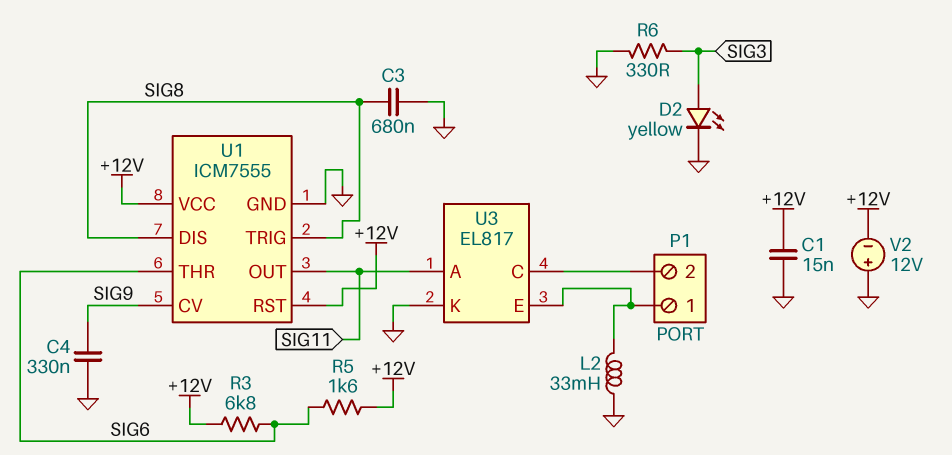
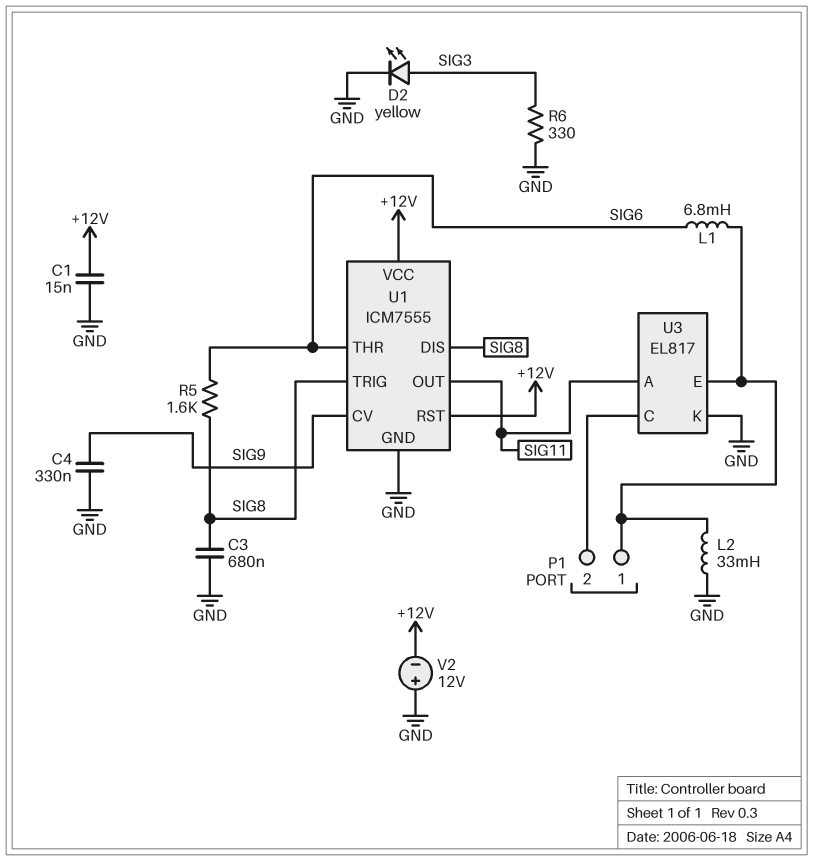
L1: none -> 6.8mH (P1/1, SIG6)
R3: 6.8k (+12V, SIG6) -> none
R5: 1.6k (+12V, SIG6) -> 1.6k (SIG6, SIG8)

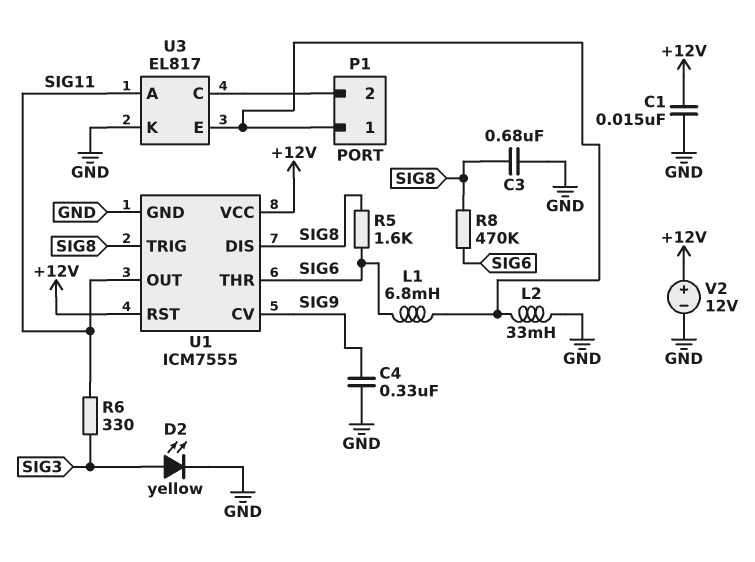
R6: 330 (GND, SIG3) -> 330 (SIG3, SIG11)
R8: none -> 470k (SIG6, SIG8)
V2: 12V (plus GND, minus +12V) -> 12V (plus +12V, minus GND)

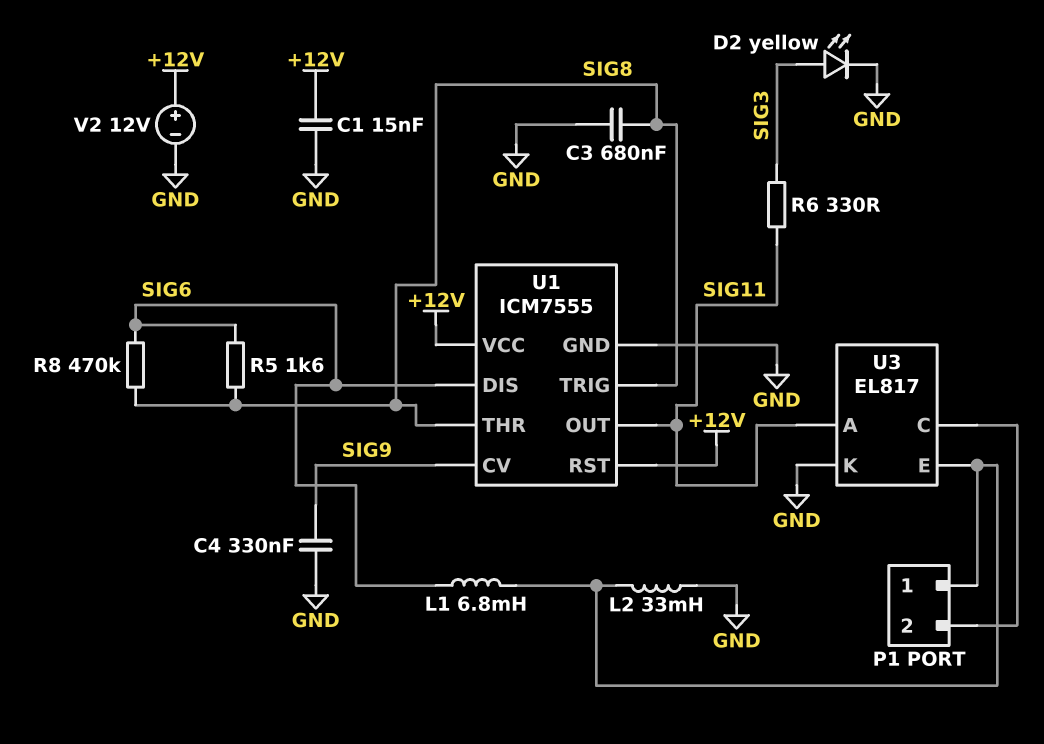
U1 pin DIS: SIG8 -> SIG6
U1 pin THR: SIG6 -> SIG8

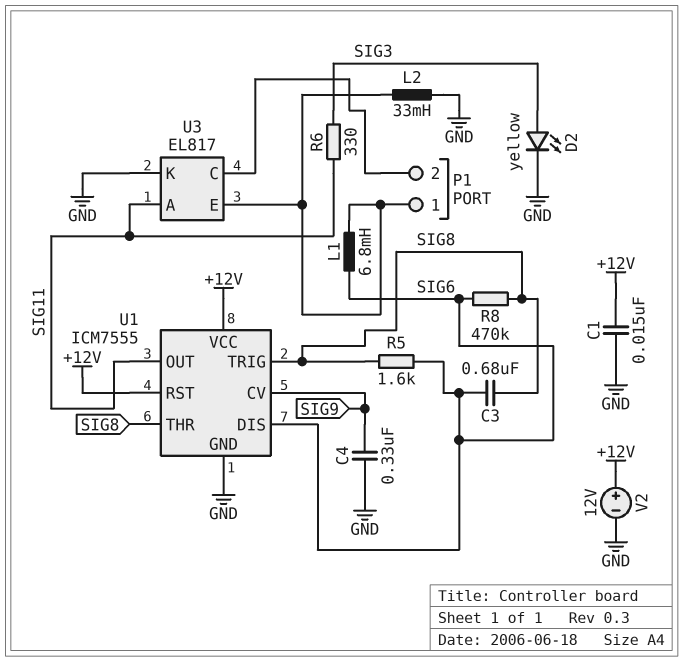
C3: 680nF (GND, SIG8) -> 680nF (SIG6, SIG8)

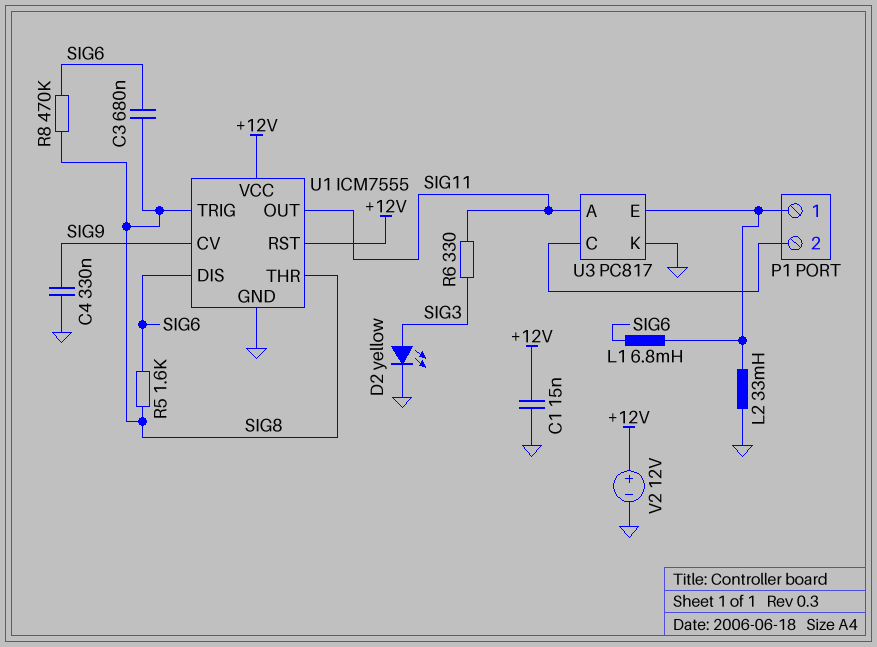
U3: EL817 -> PC817

